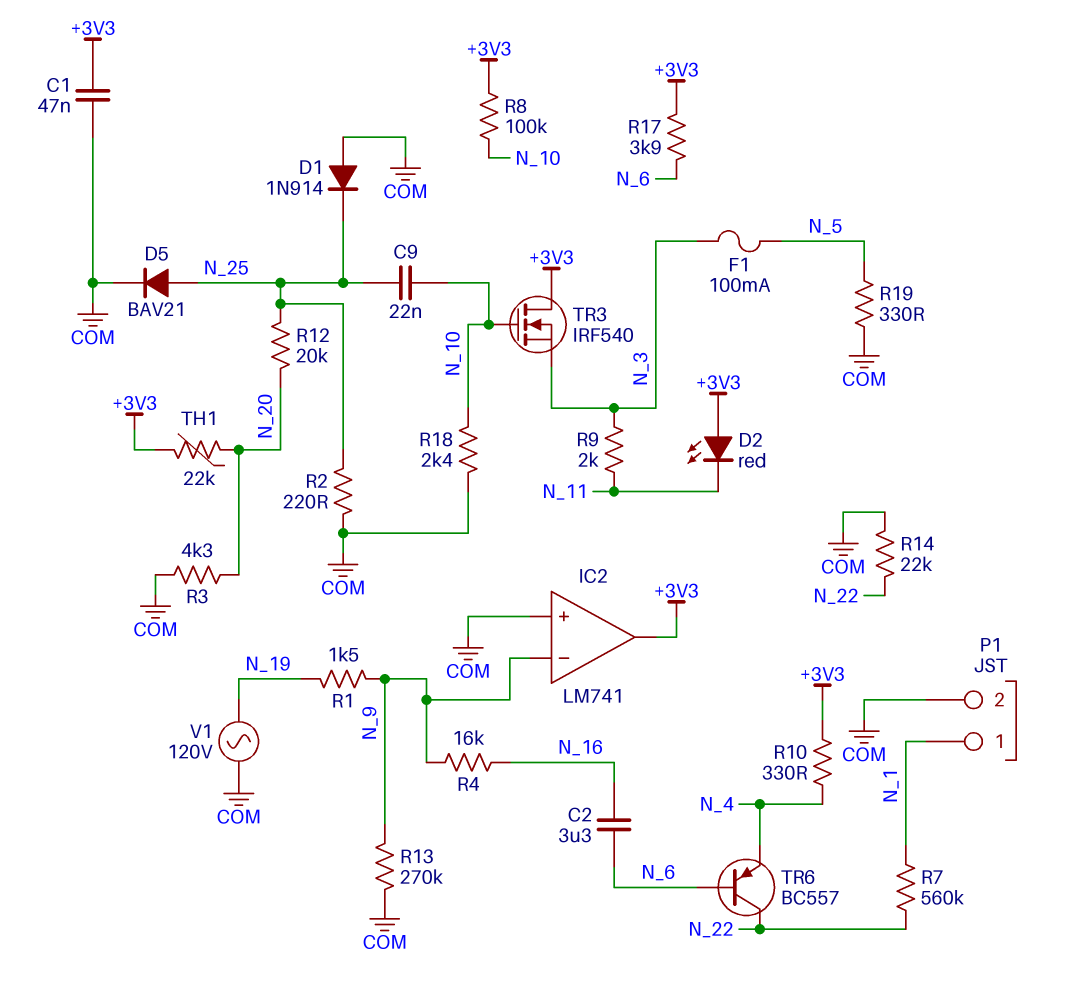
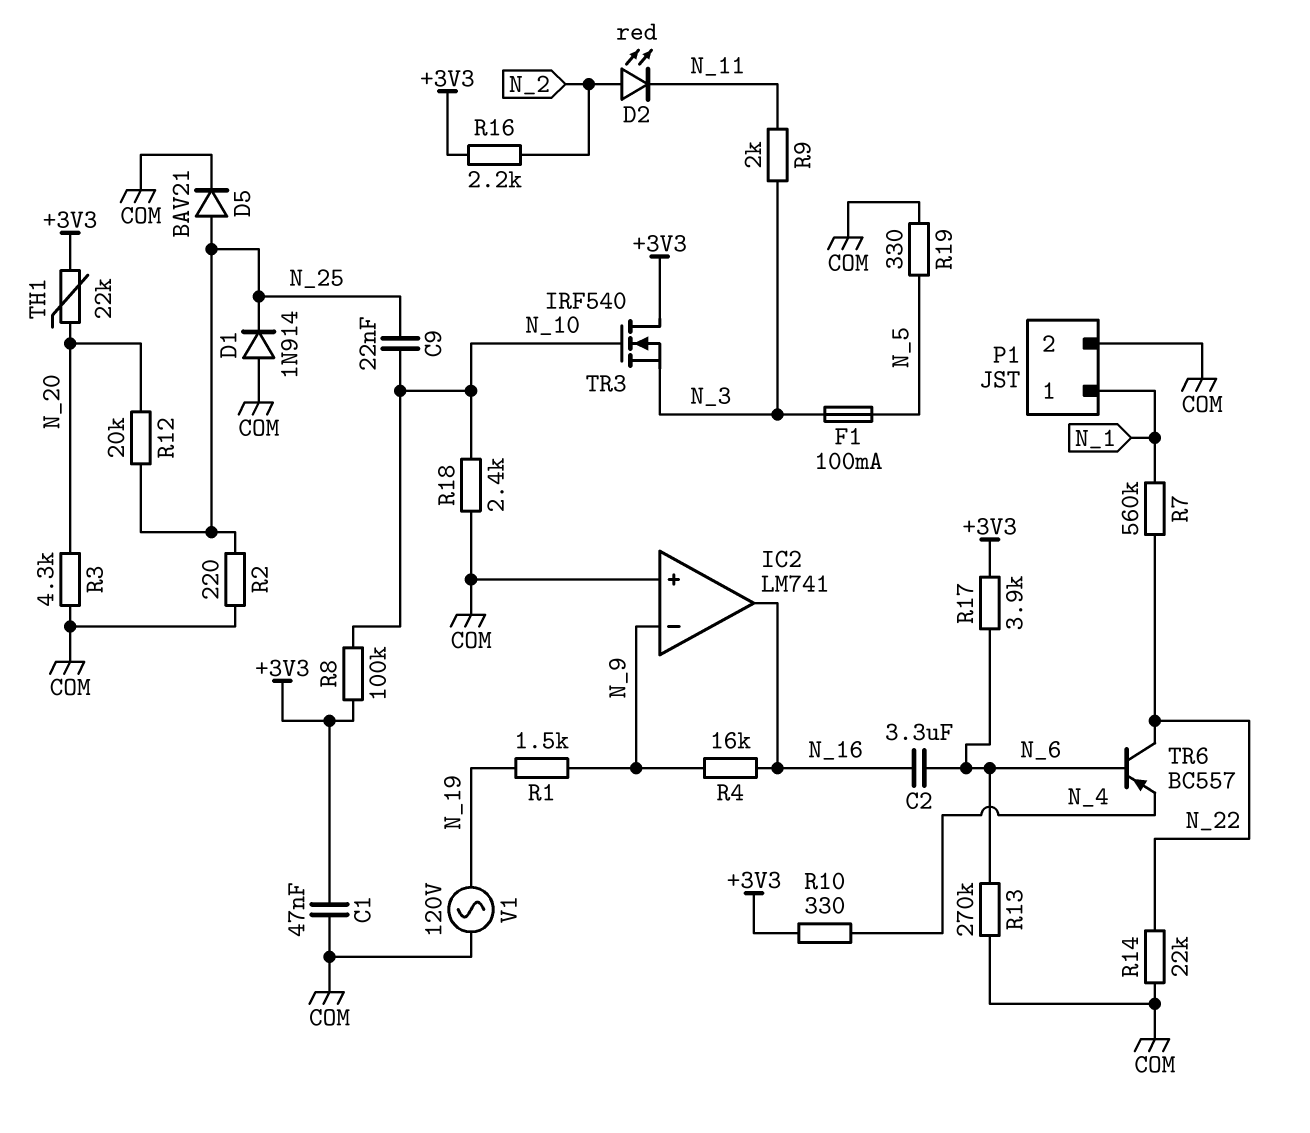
D2: LED red (A +3V3, K N_11) -> LED red (A N_2, K N_11)
IC2 pin out: +3V3 -> N_16
R13: 270k (COM, N_9) -> 270k (COM, N_6)
R16: none -> 2.2k (+3V3, N_2)

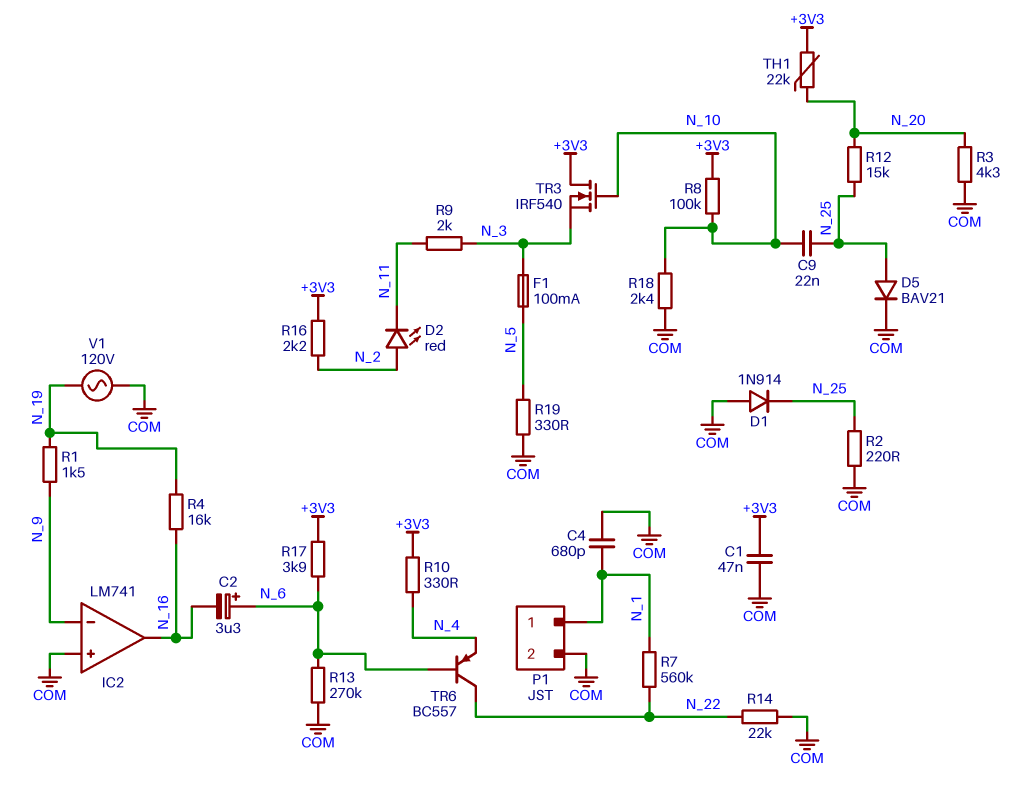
C2: 3.3uF (N_6, N_16) -> 3.3uF (plus N_6, minus N_16)
C4: none -> 680pF (COM, N_1)
R4: 16k (N_9, N_16) -> 16k (N_16, N_19)
R12: 20k (N_20, N_25) -> 15k (N_20, N_25)

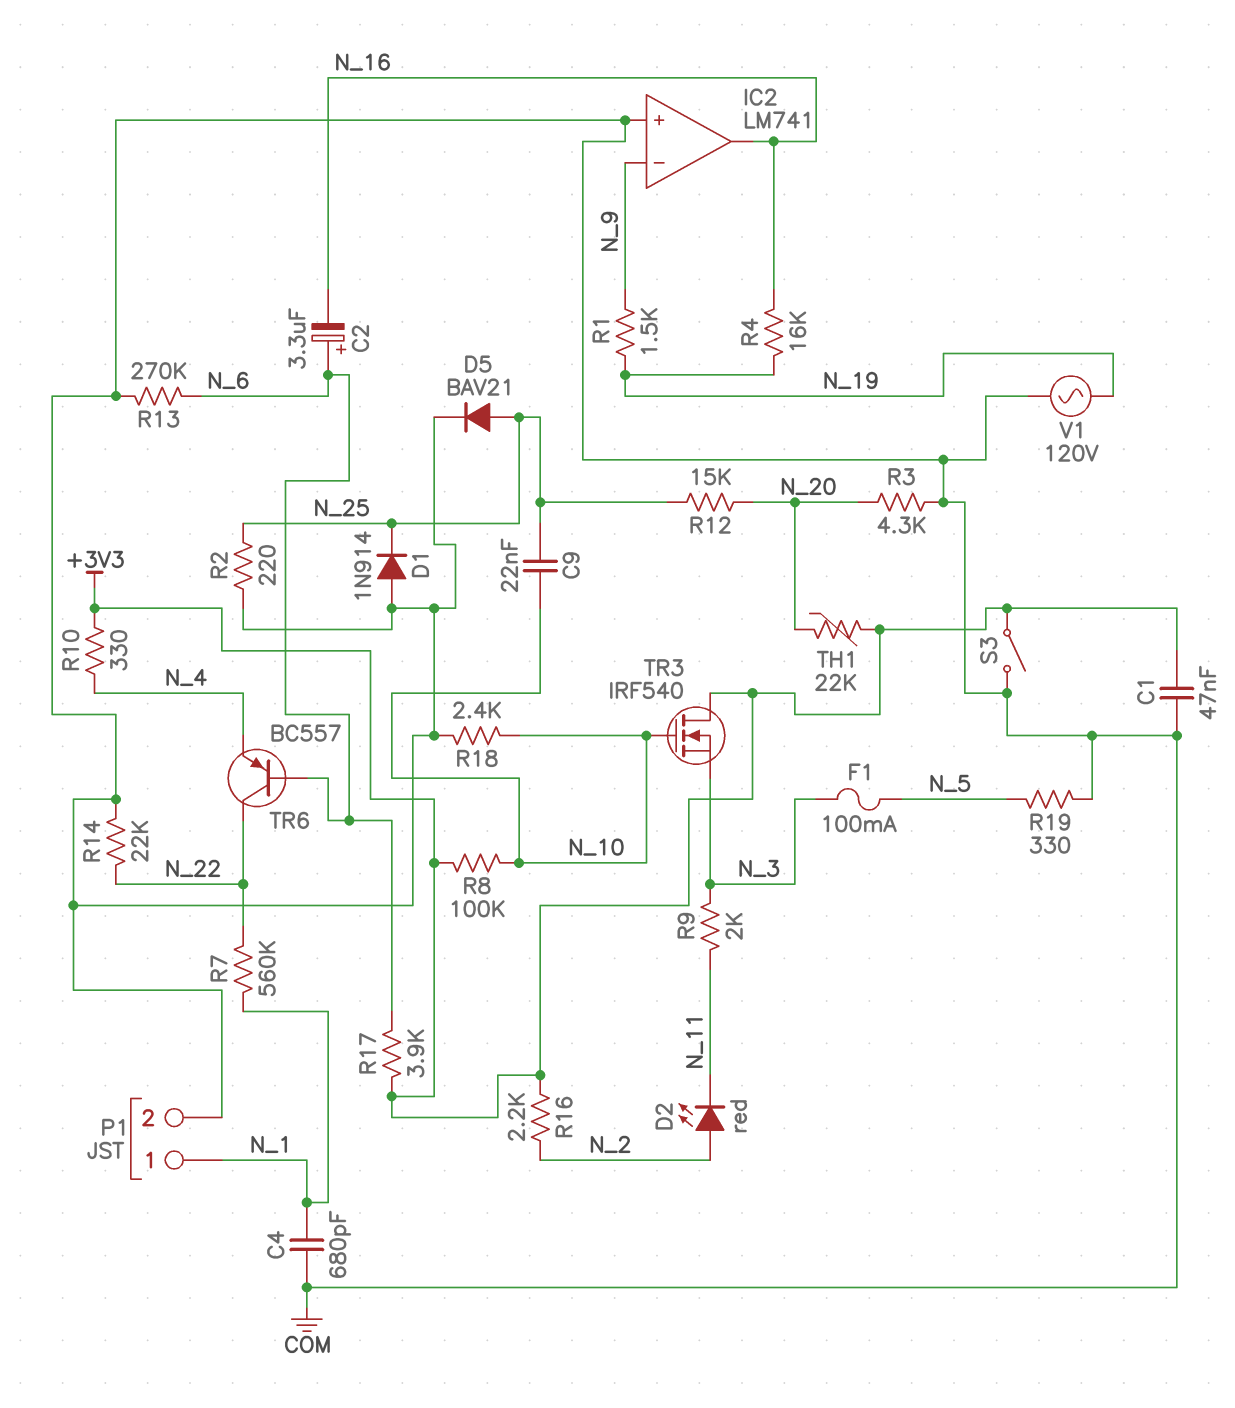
S3: none -> switch (+3V3, COM)

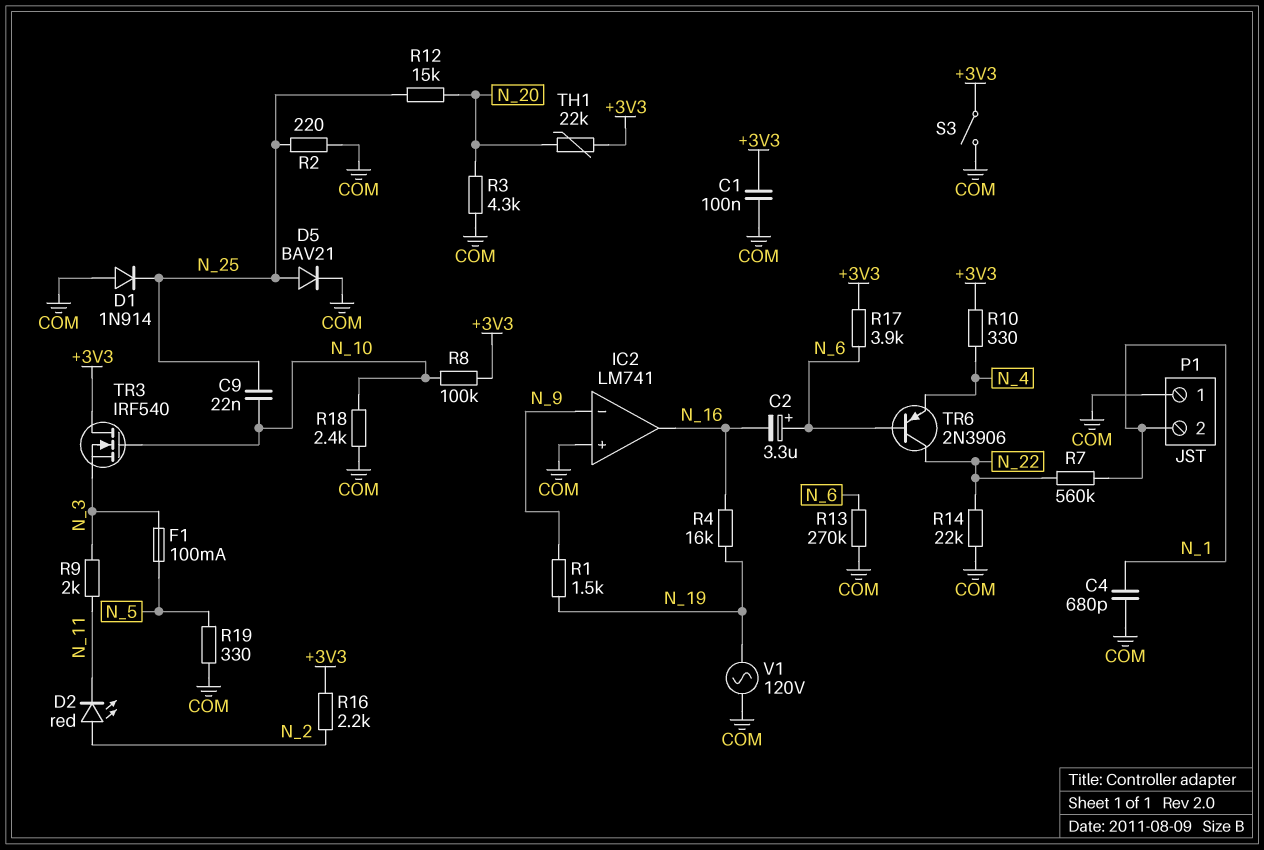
C1: 47nF (+3V3, COM) -> 100nF (+3V3, COM)
P1 pin 1: N_1 -> COM
P1 pin 2: COM -> N_1
TR6: PNP BC557 (B N_6, C N_22, E N_4) -> PNP 2N3906 (B N_6, C N_22, E N_4)

